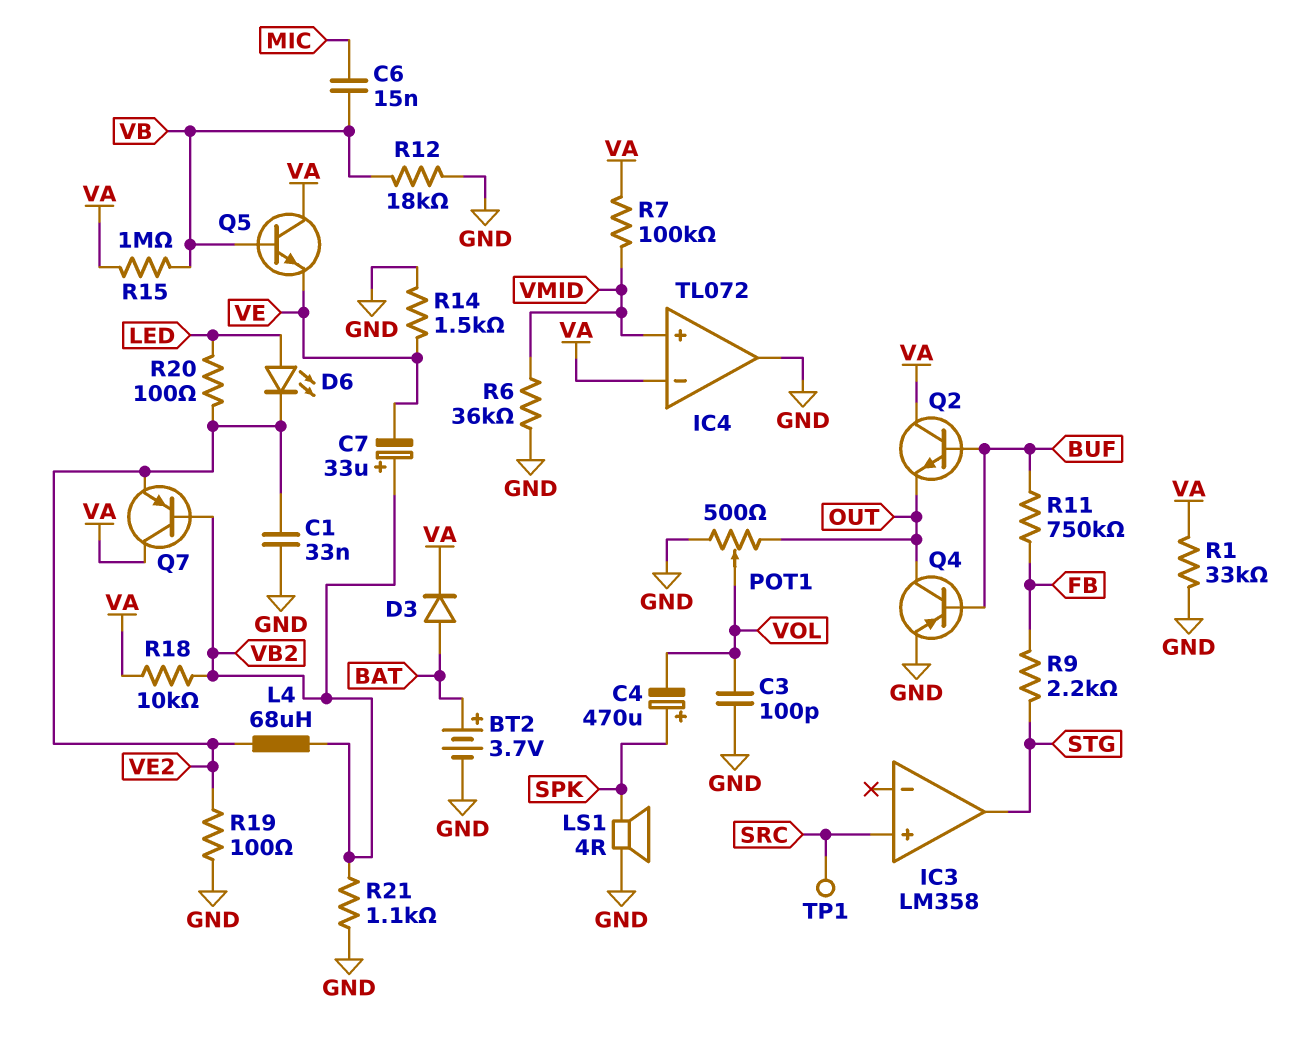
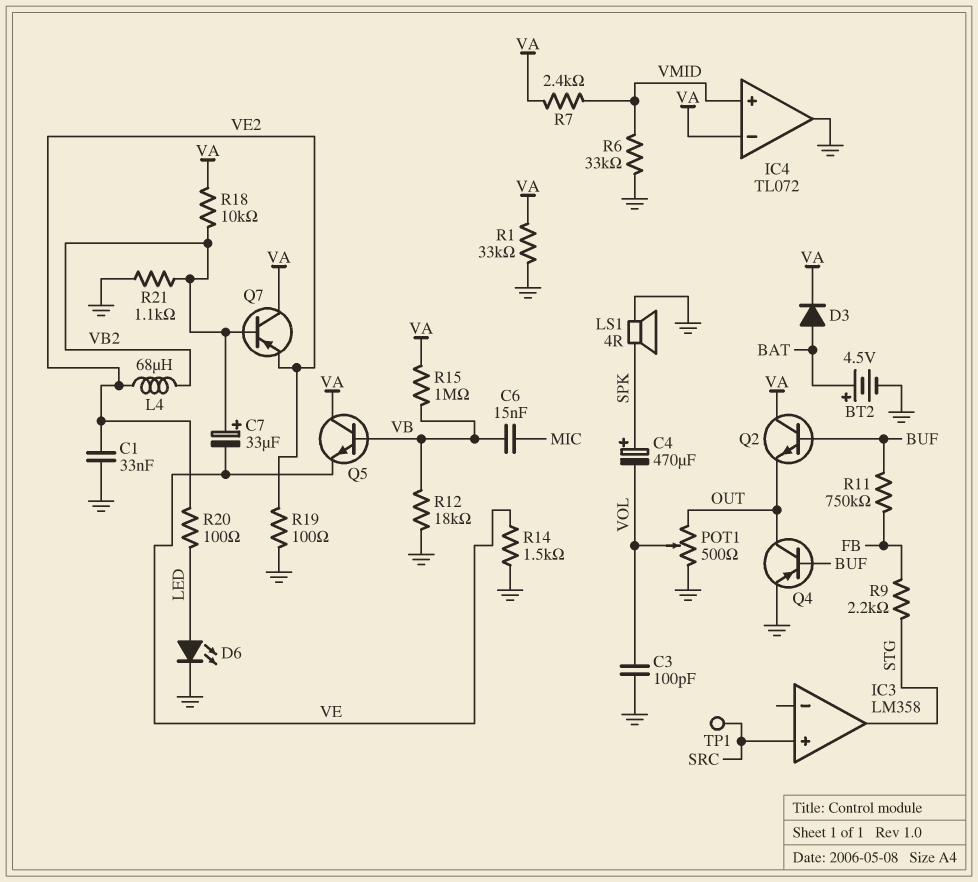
BT2: 3.7V (plus BAT, minus GND) -> 4.5V (plus BAT, minus GND)
D6: LED (A LED, K VE2) -> LED (A LED, K GND)
R6: 36k (GND, VMID) -> 33k (GND, VMID)
R7: 100k (VA, VMID) -> 2.4k (VA, VMID)

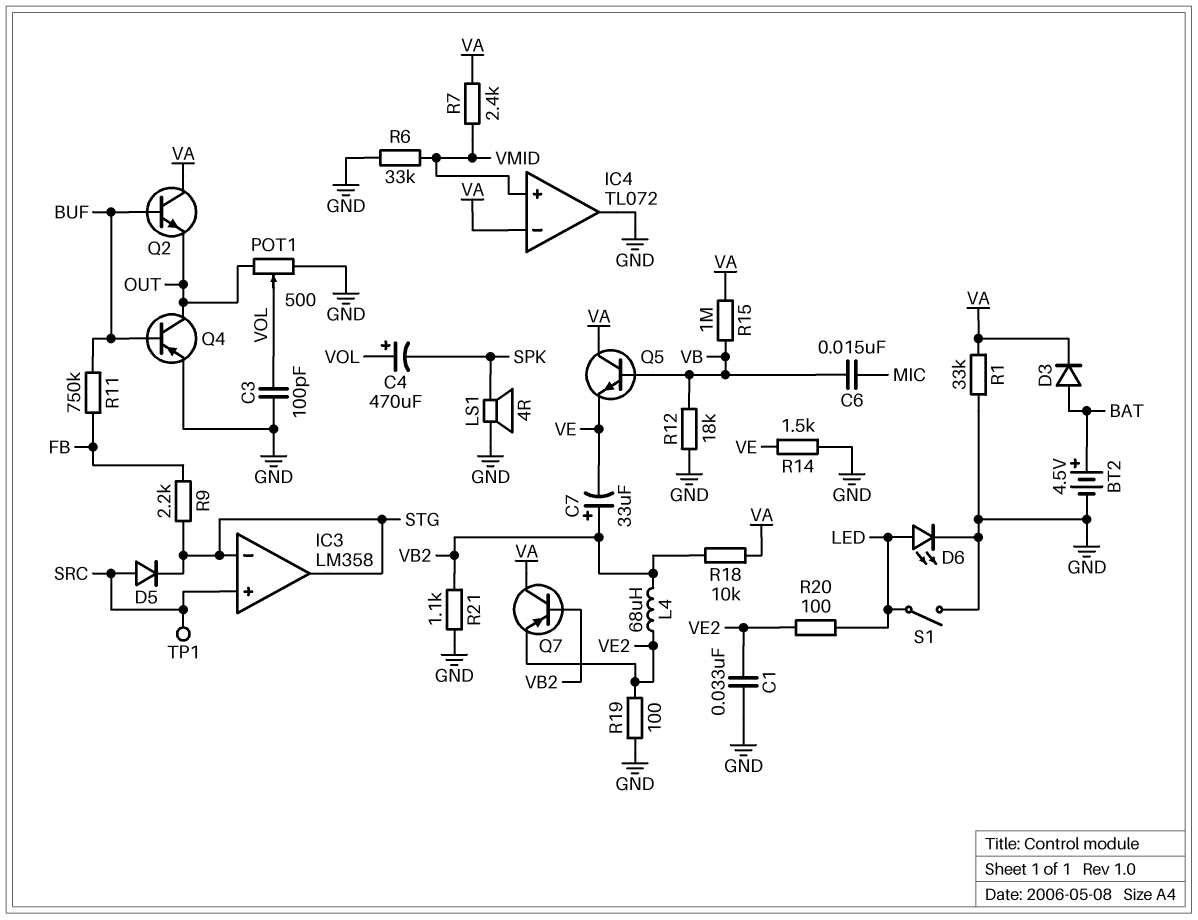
C4: 470uF (plus SPK, minus VOL) -> 470uF (plus VOL, minus SPK)
D5: none -> diode (A SRC, K STG)
IC3 pin in-: none -> STG
S1: none -> switch (GND, LED)

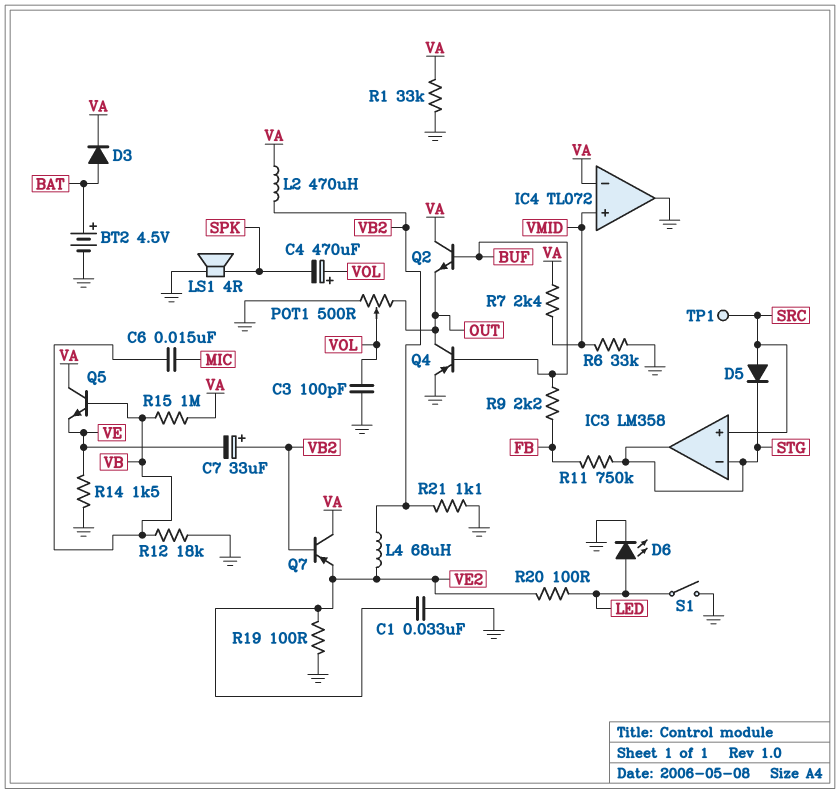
L2: none -> 470uH (VA, VB2)
R9: 2.2k (FB, STG) -> 2.2k (BUF, FB)
R11: 750k (BUF, FB) -> 750k (FB, STG)
R18: 10k (VA, VB2) -> none

